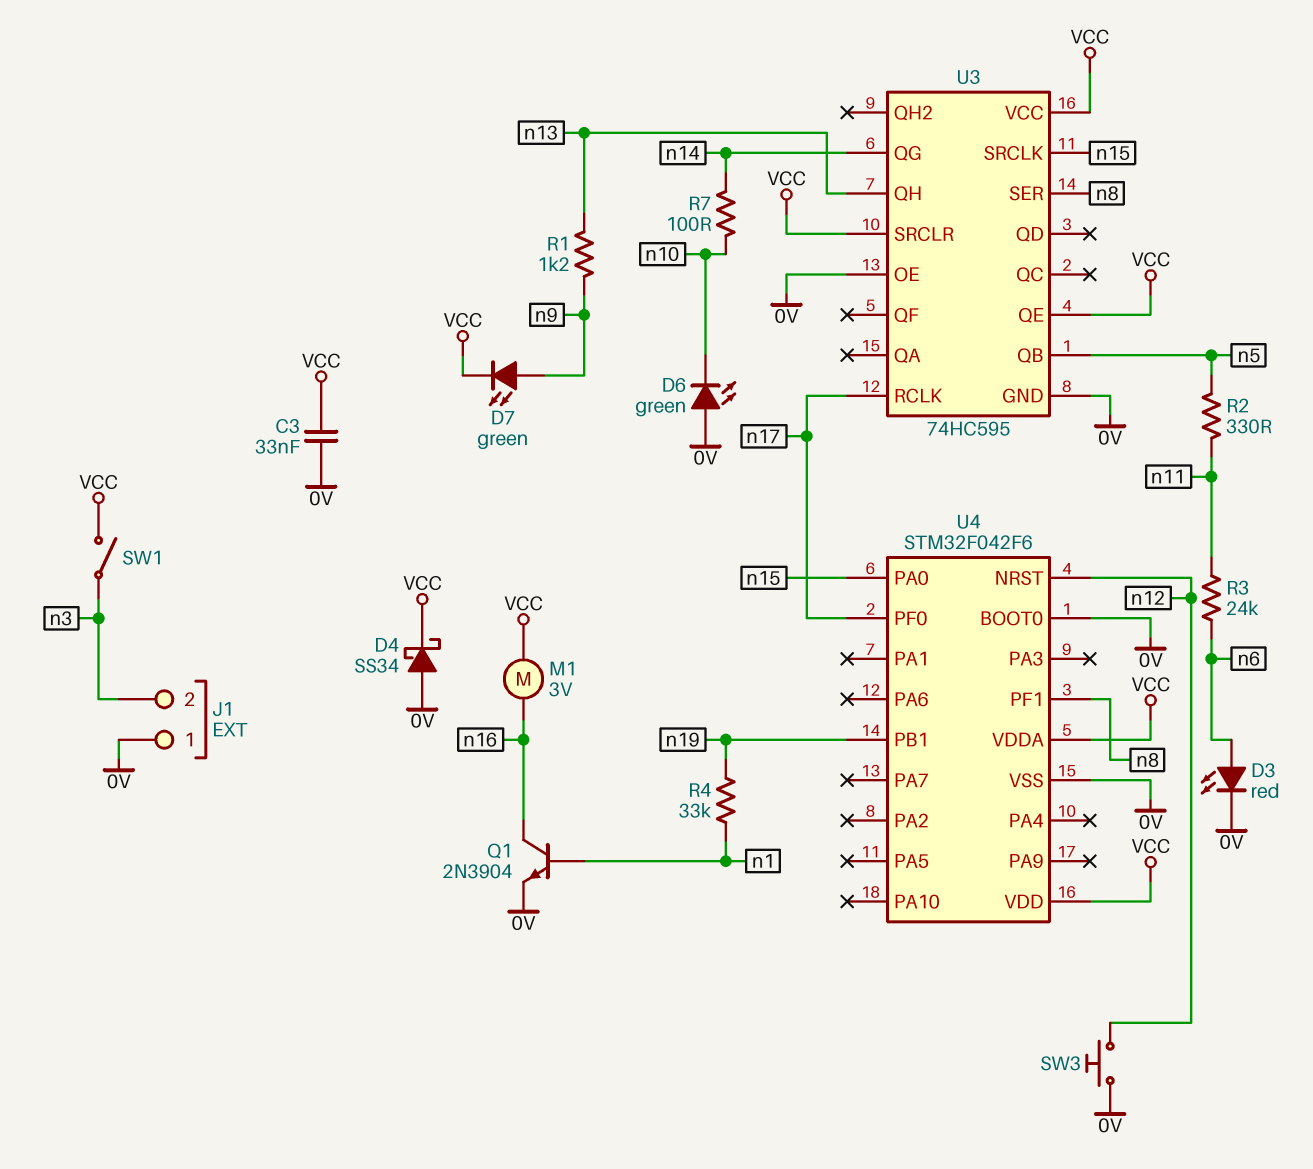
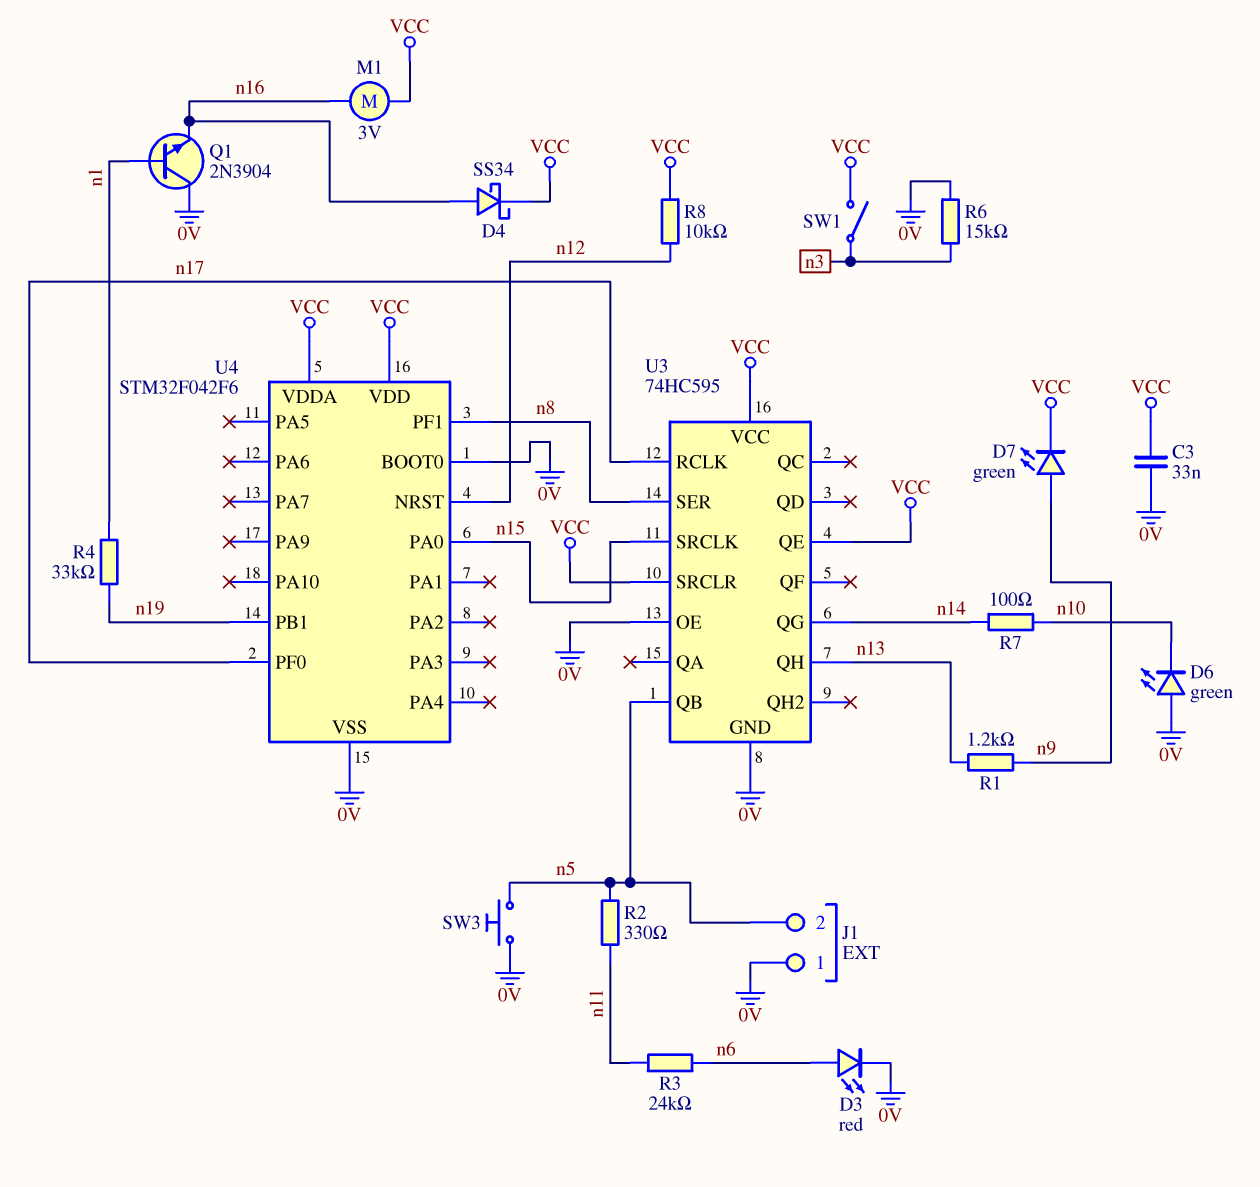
D4: schottky SS34 (A 0V, K VCC) -> schottky SS34 (A n16, K VCC)
J1 pin 2: n3 -> n5
Q1: NPN 2N3904 (B n1, C n16, E 0V) -> NPN 2N3904 (B n1, C 0V, E n16)
R6: none -> 15k (0V, n3)
R8: none -> 10k (VCC, n12)
SW3: button (0V, n12) -> button (0V, n5)

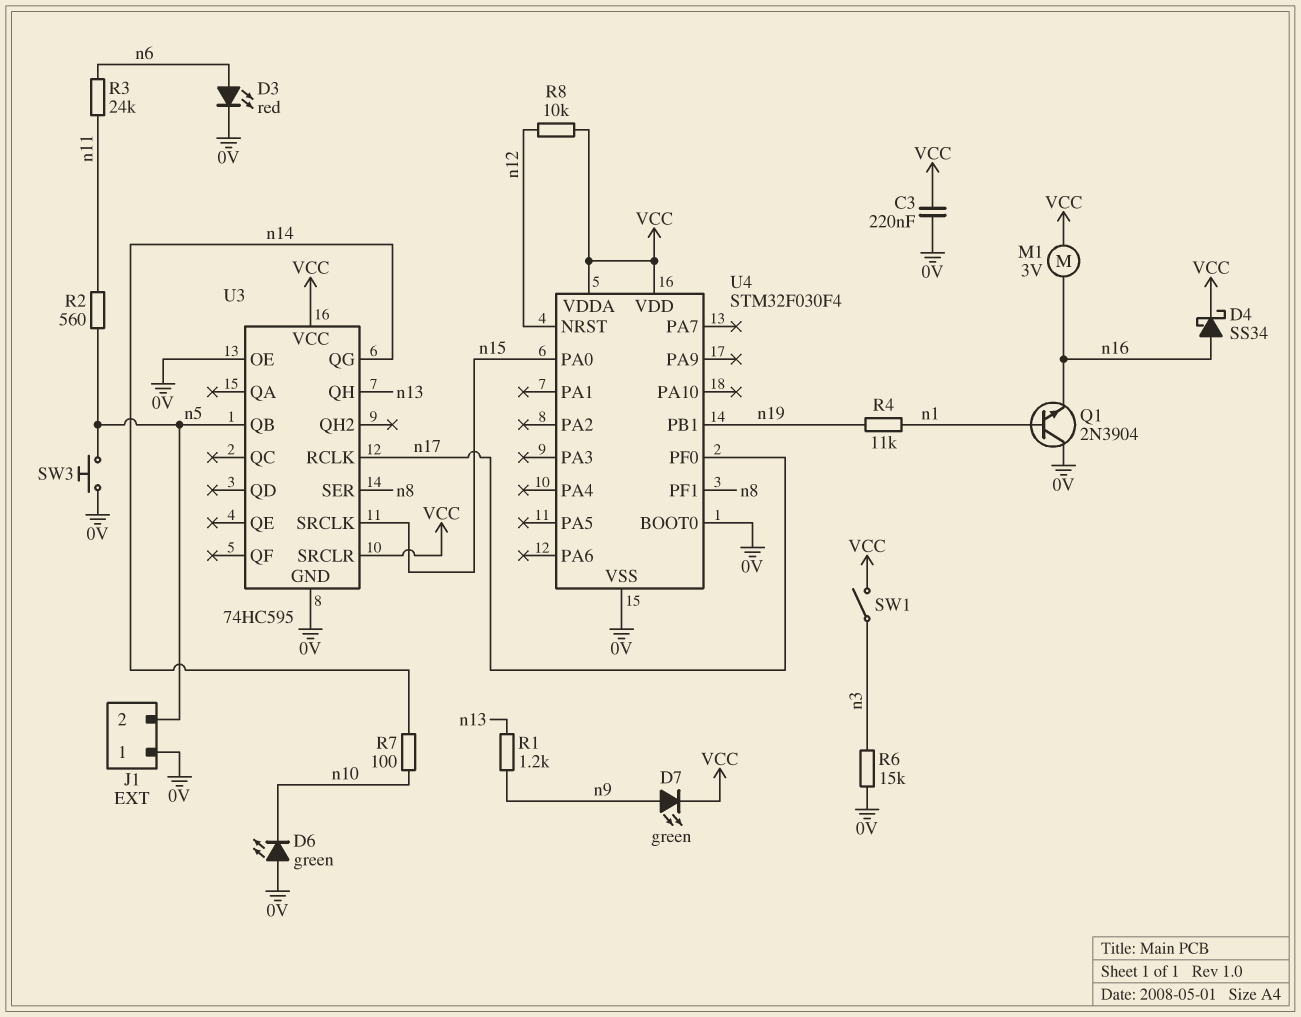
C3: 33nF (0V, VCC) -> 220nF (0V, VCC)
R2: 330 (n5, n11) -> 560 (n5, n11)
R4: 33k (n1, n19) -> 11k (n1, n19)
U3 pin QE: VCC -> none
U4: STM32F042F6 -> STM32F030F4

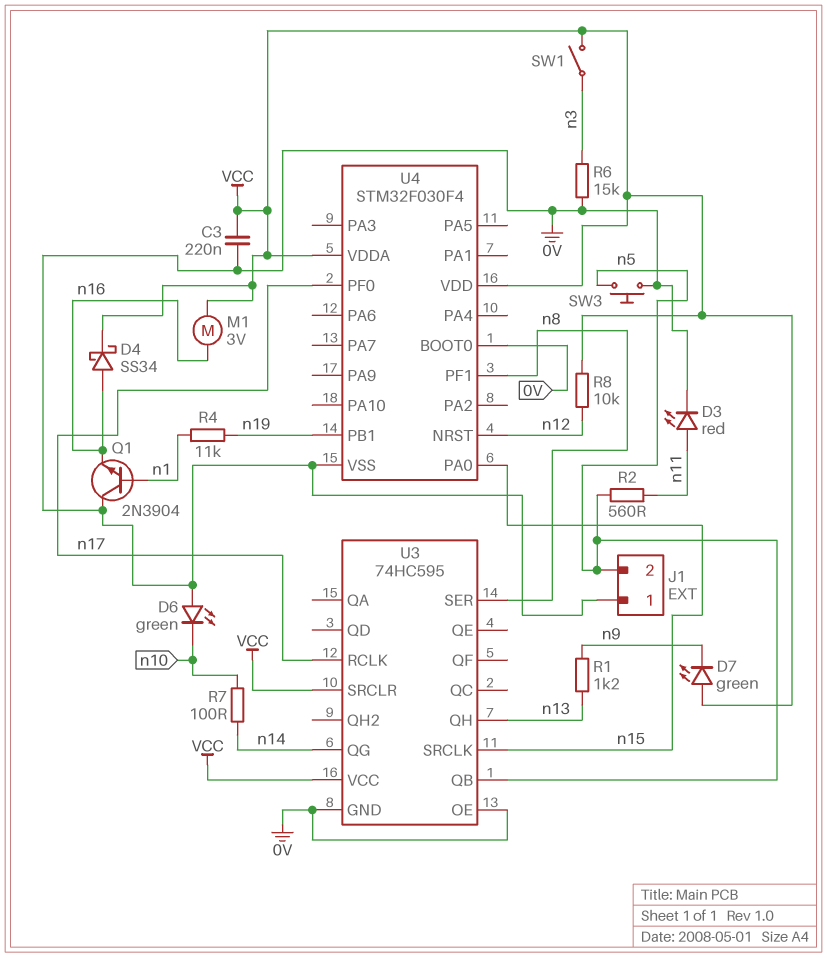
D3: LED red (A n6, K 0V) -> LED red (A n11, K 0V)
D7: LED green (A n9, K VCC) -> LED green (A VCC, K n9)
R3: 24k (n6, n11) -> none

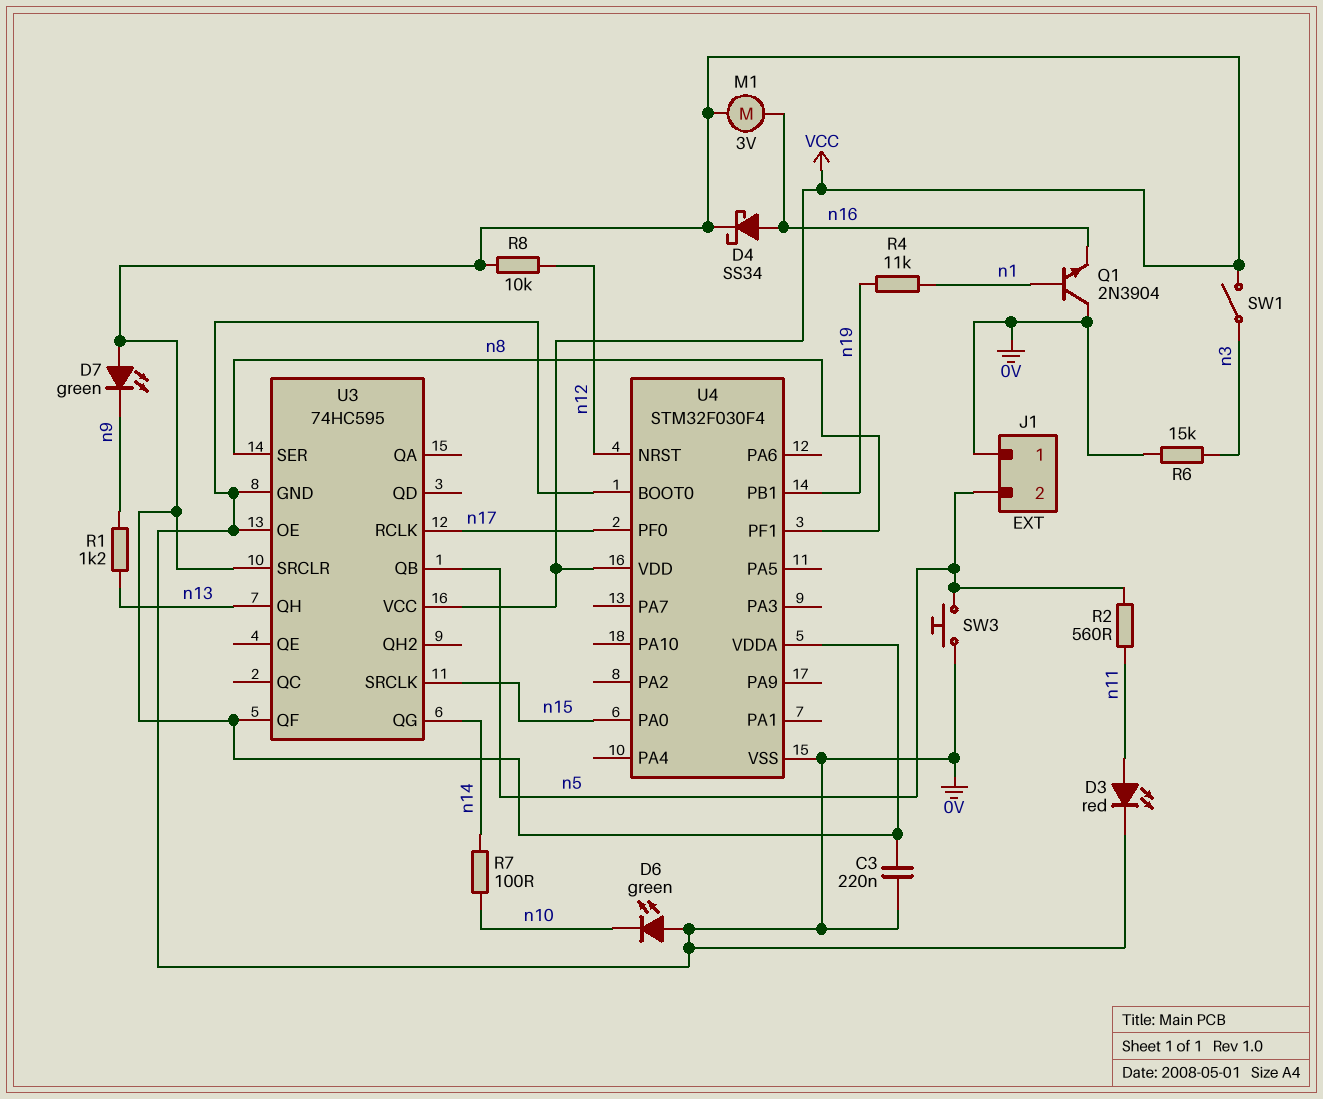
U3 pin QF: none -> VCC

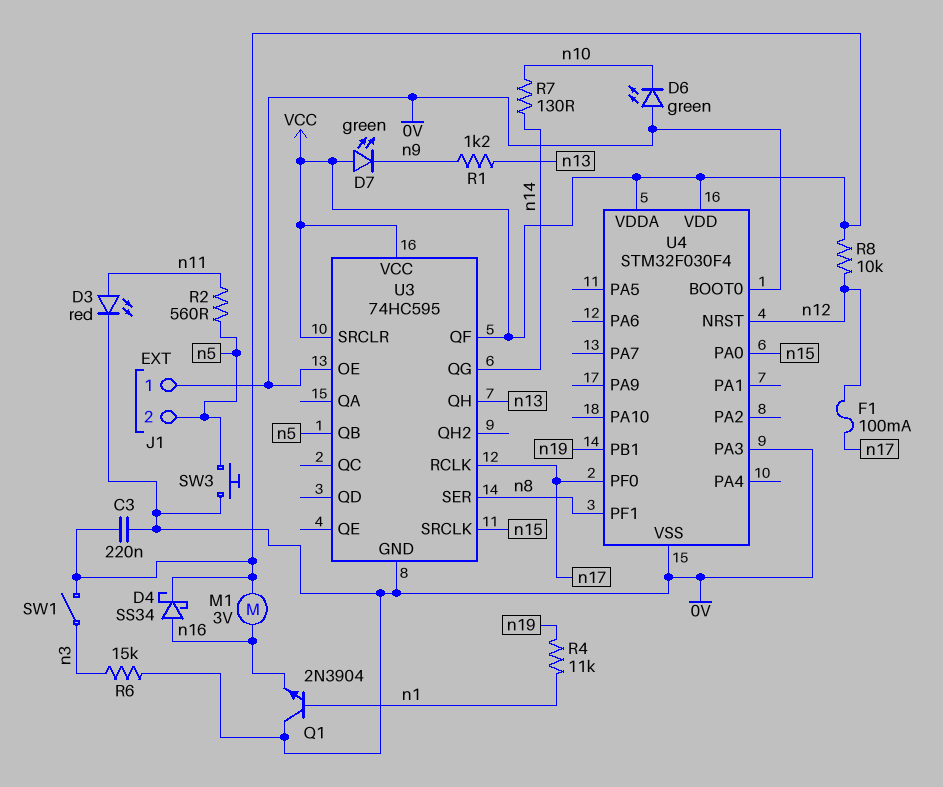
F1: none -> 100mA (n12, n17)
R7: 100 (n10, n14) -> 130 (n10, n14)
U4 pin PA3: none -> 0V

